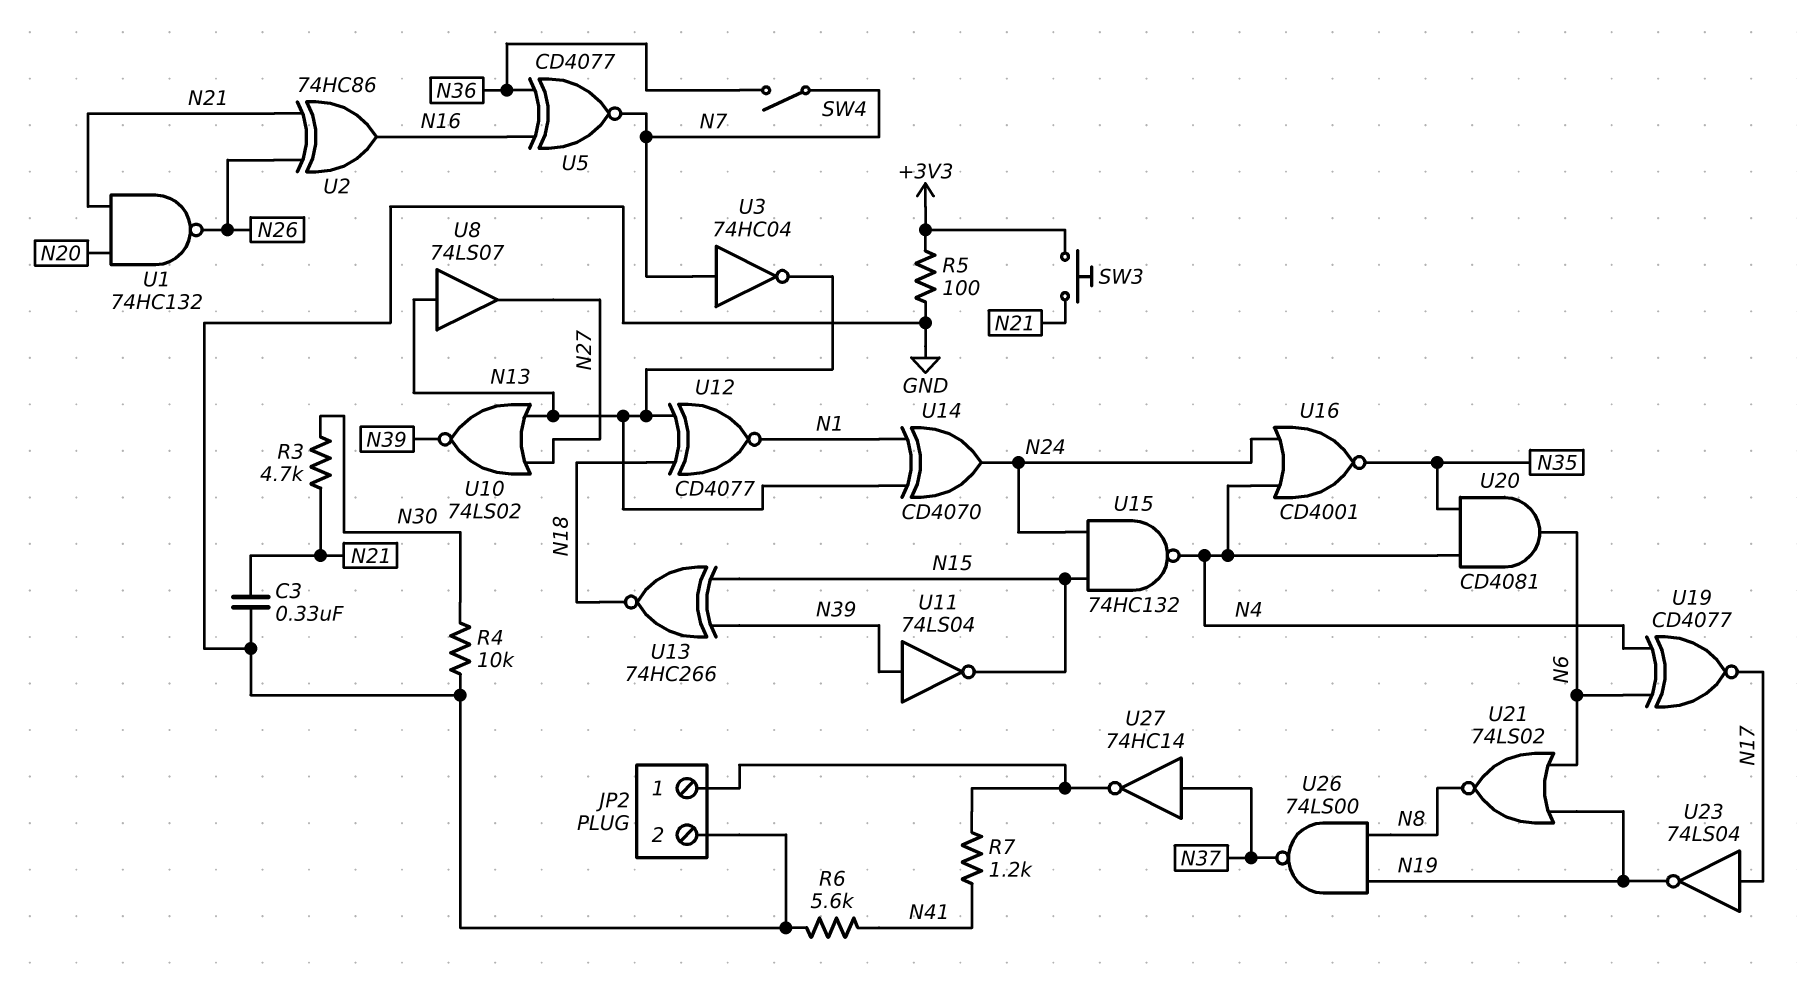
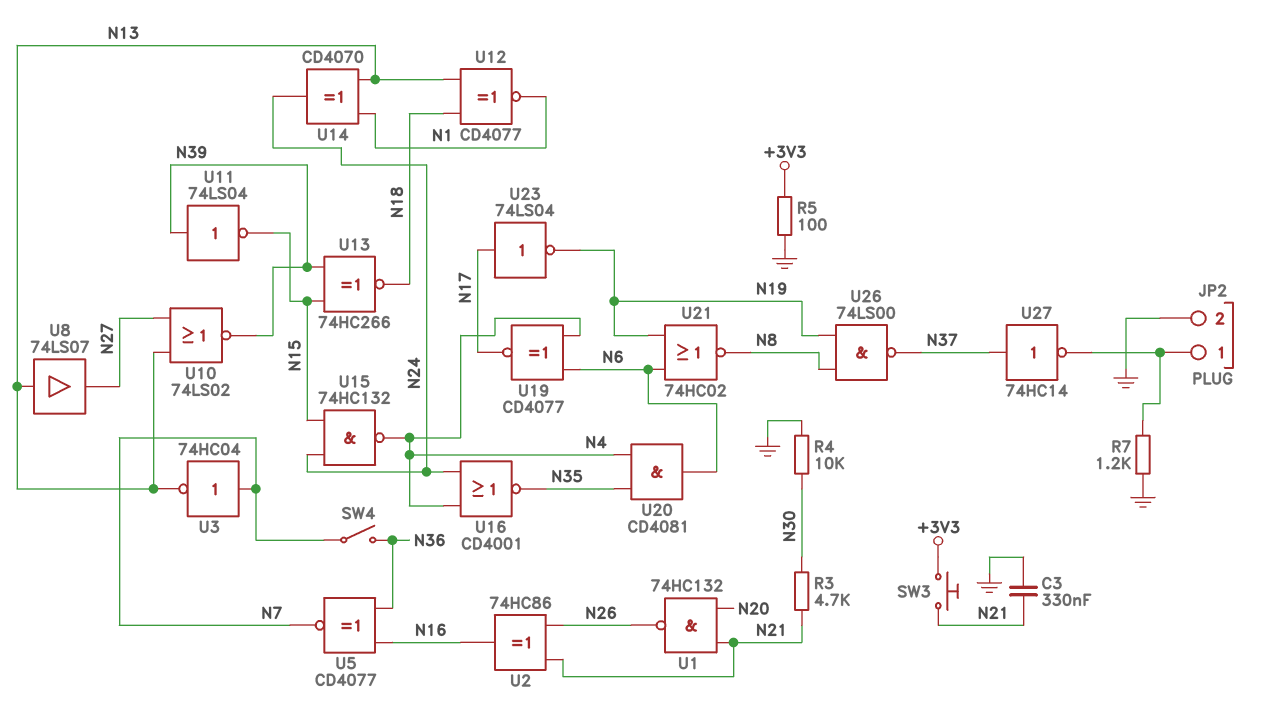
R6: 5.6k (GND, N41) -> none
R7: 1.2k (JP2/1, N41) -> 1.2k (GND, JP2/1)
U21: NOR 74LS02 (in N6, in N19, out N8) -> NOR 74HC02 (in N6, in N19, out N8)

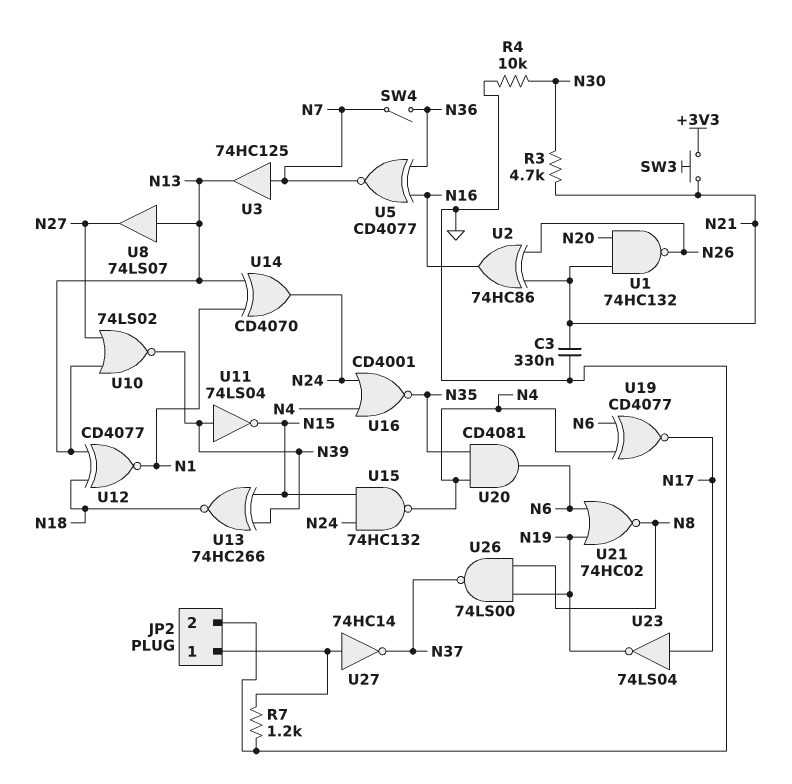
R5: 100 (+3V3, GND) -> none
U3: NOT 74HC04 (in N7, out N13) -> buffer 74HC125 (in N7, out N13)
U27: NOT 74HC14 (in N37, out JP2/1) -> NOT 74HC14 (in JP2/1, out N37)

